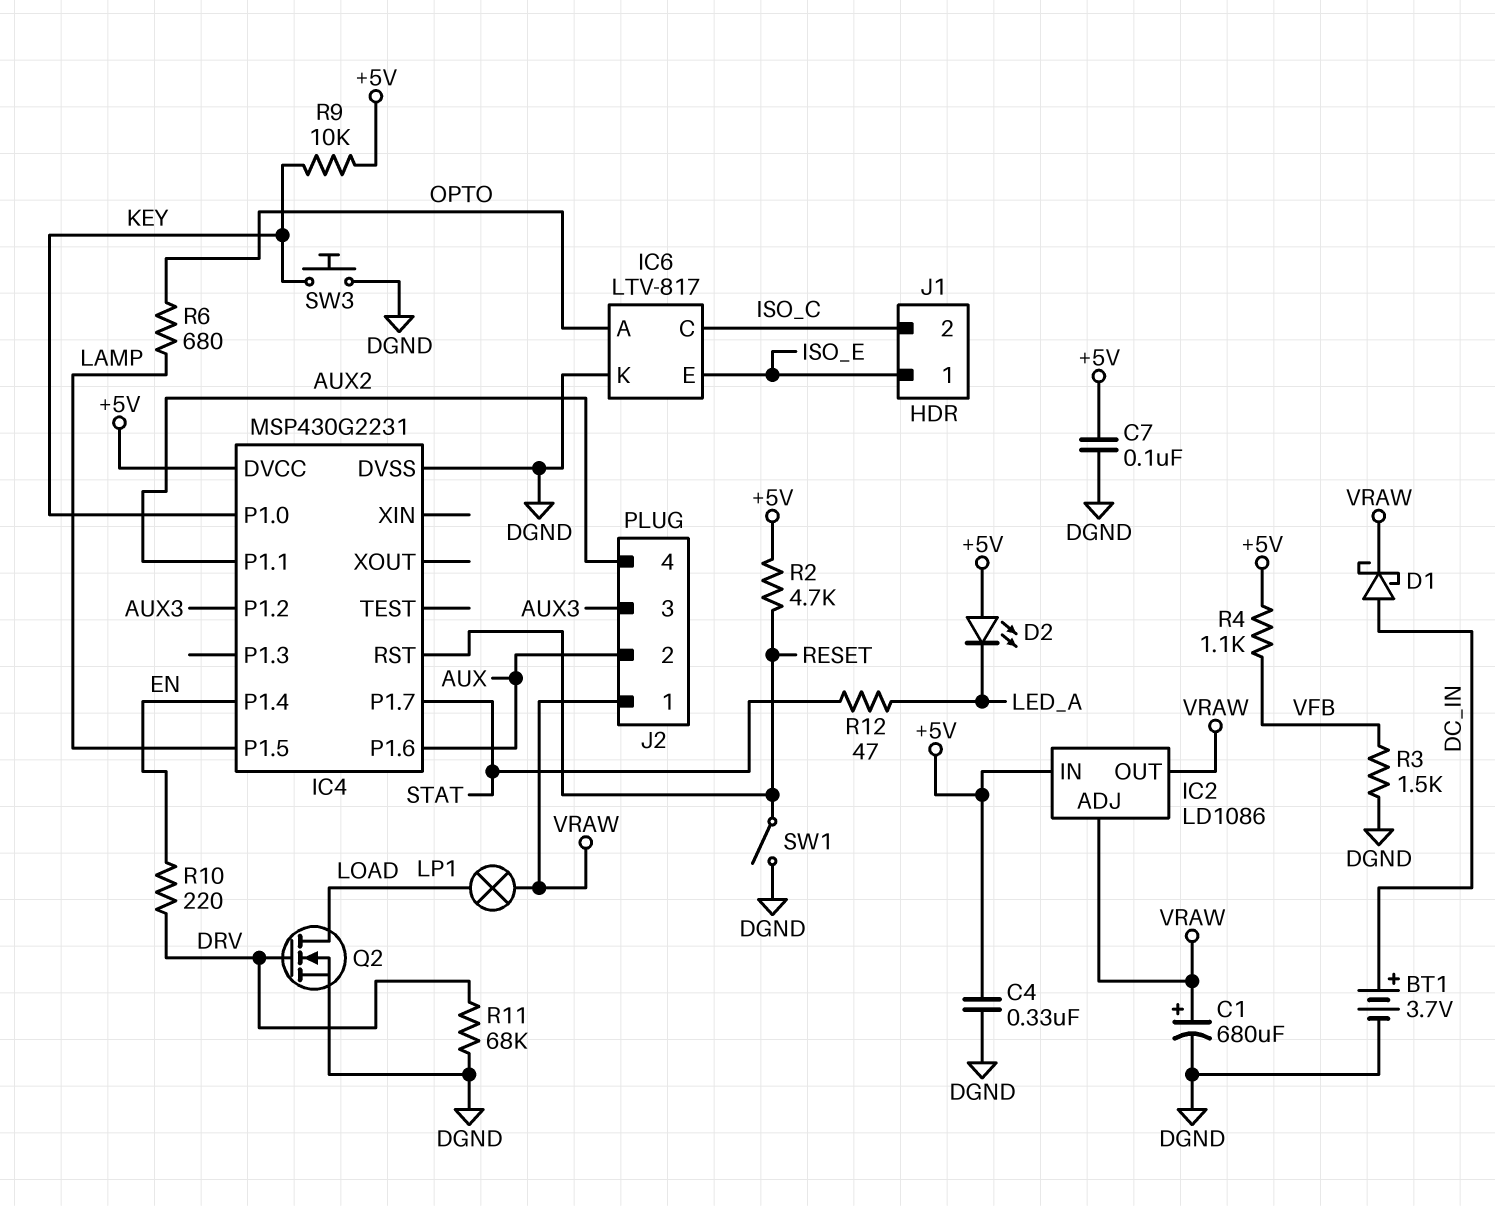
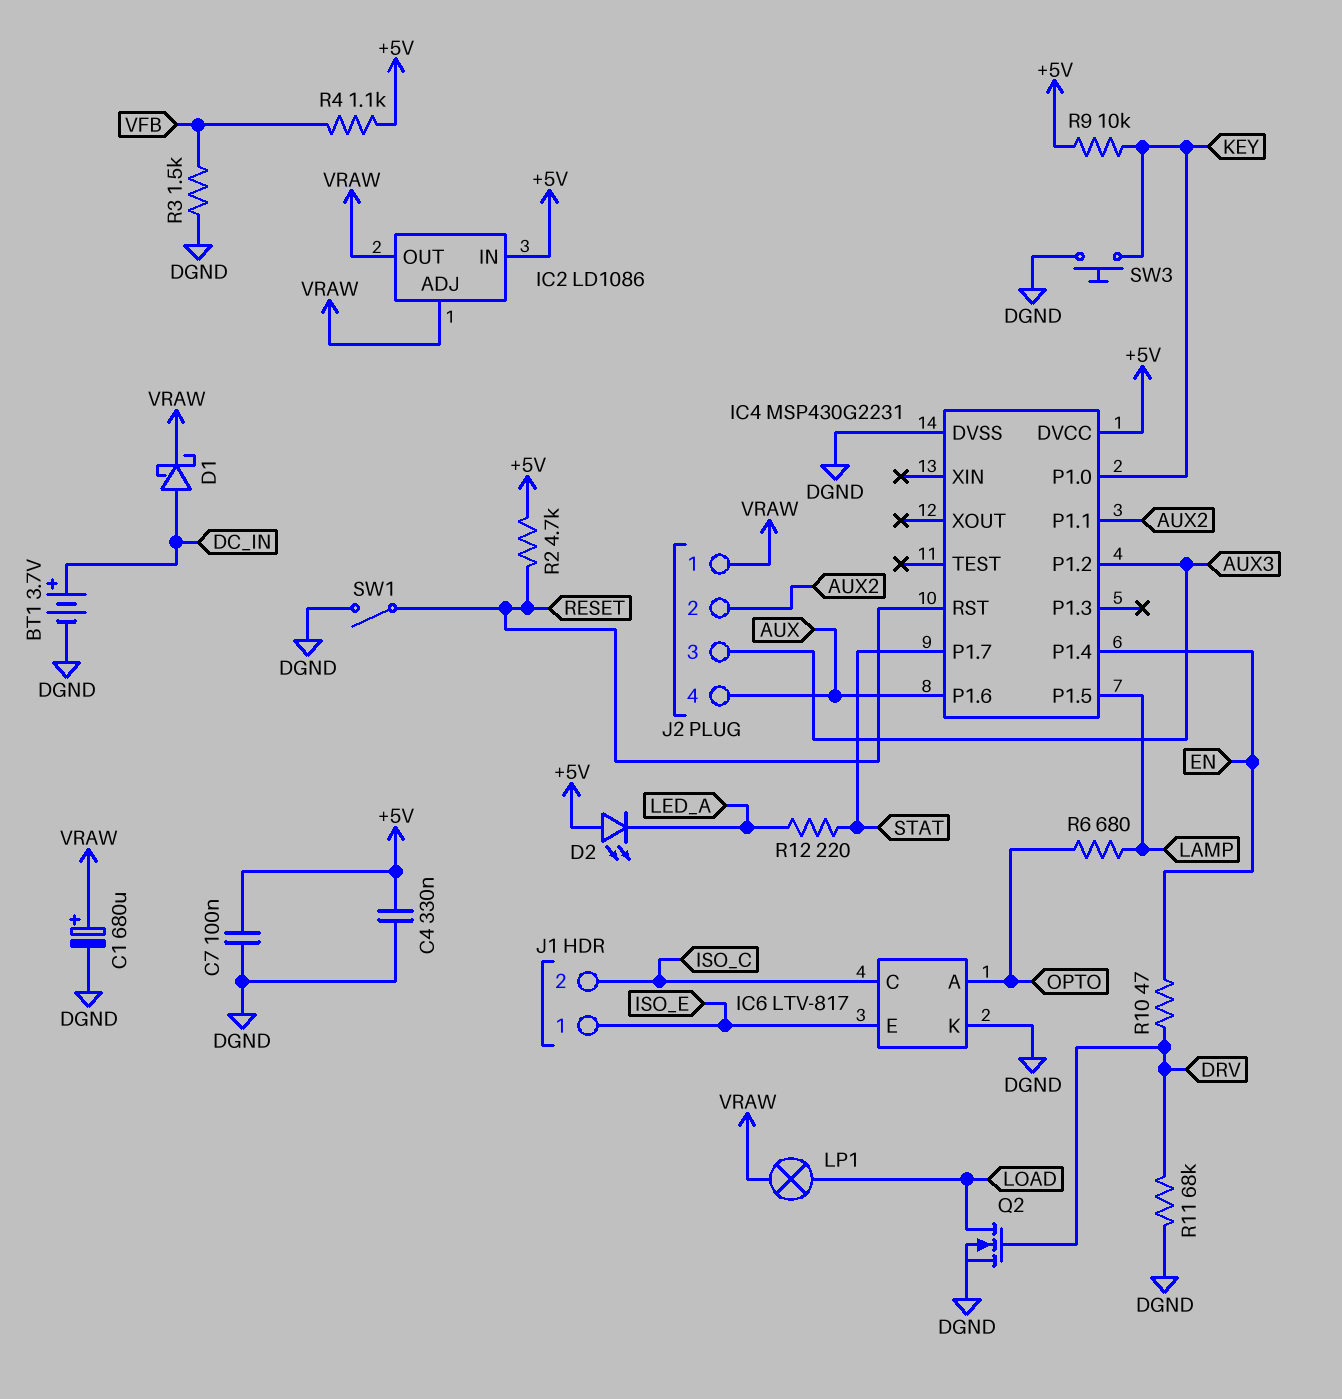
J2 pin 2: AUX -> AUX2
J2 pin 4: AUX2 -> AUX
R10: 220 (DRV, EN) -> 47 (DRV, EN)
R12: 47 (LED_A, STAT) -> 220 (LED_A, STAT)

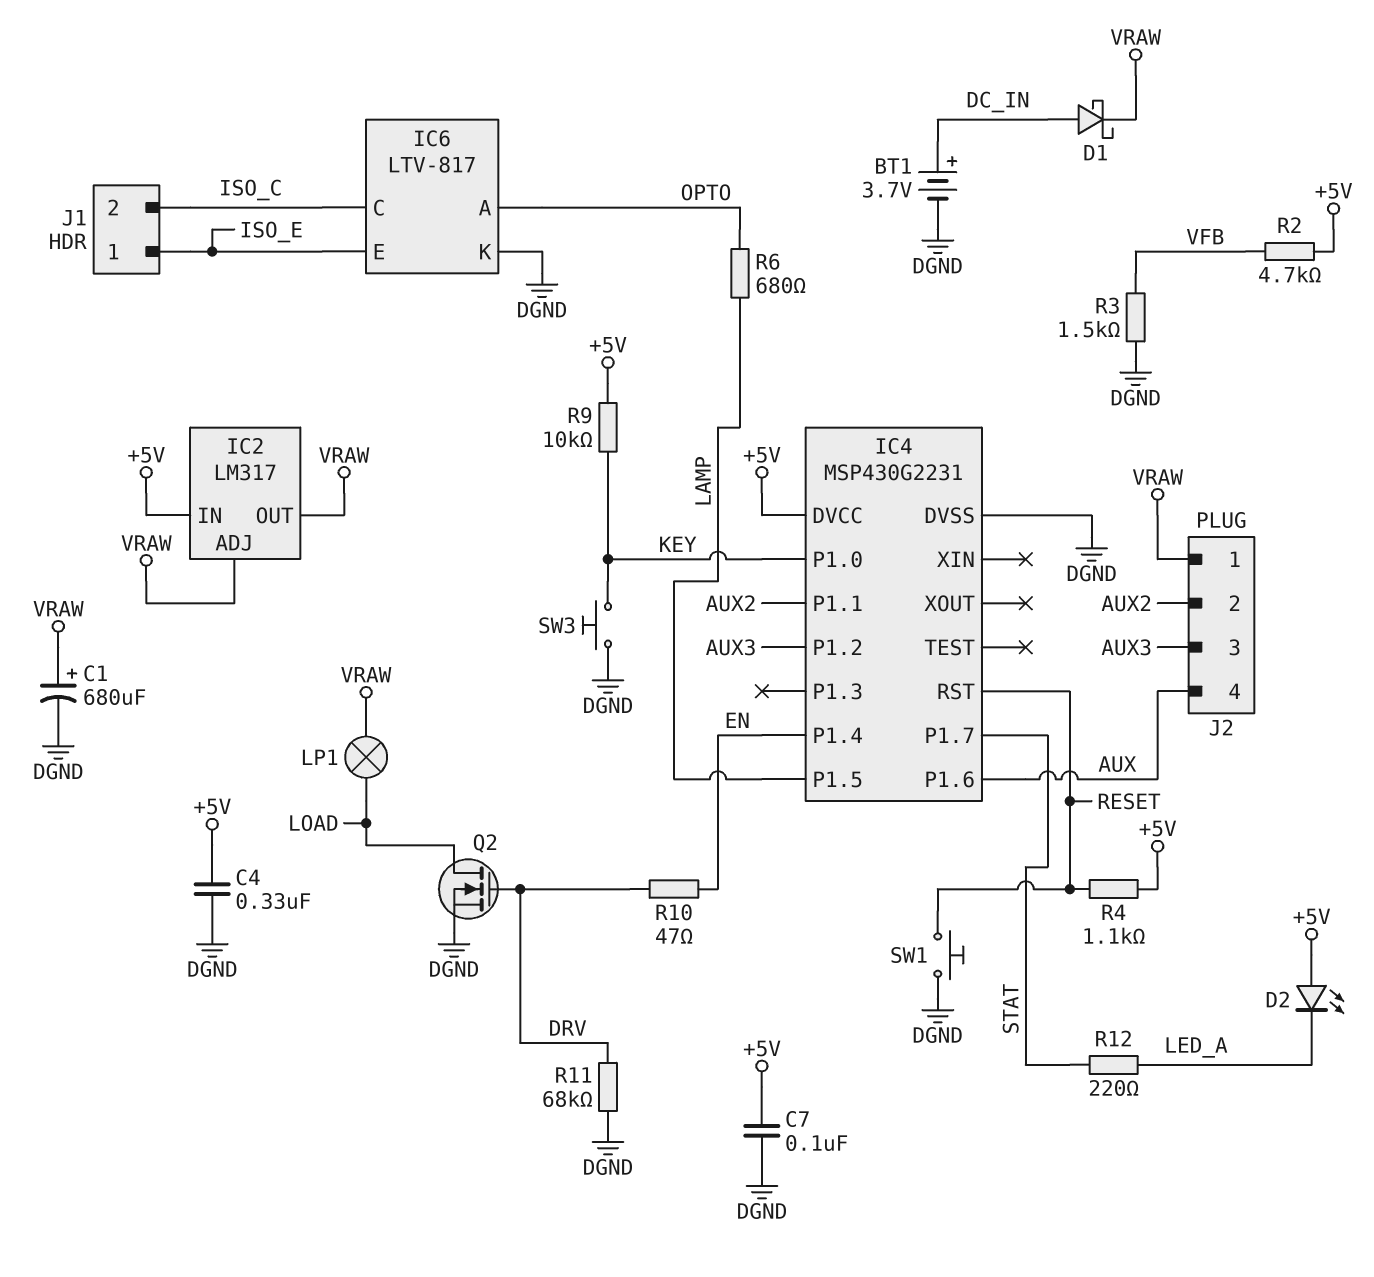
IC2: LD1086 -> LM317
R2: 4.7k (+5V, RESET) -> 4.7k (+5V, VFB)
R4: 1.1k (+5V, VFB) -> 1.1k (+5V, RESET)
SW1: switch (DGND, RESET) -> button (DGND, RESET)

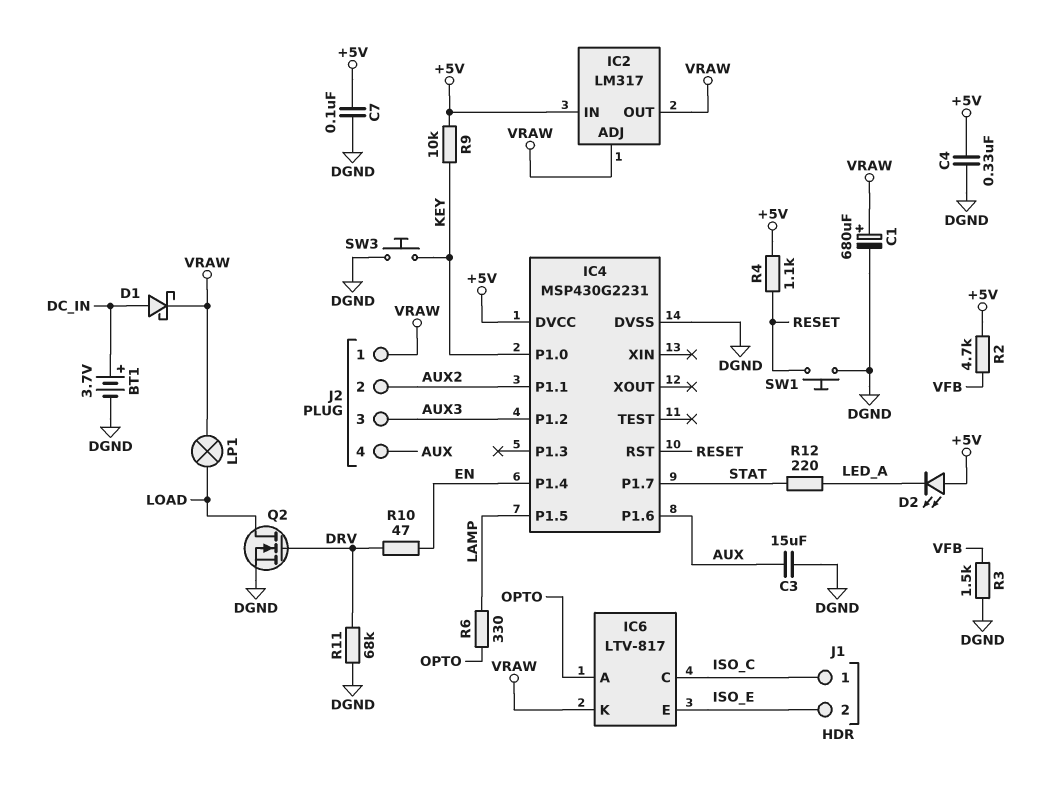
C3: none -> 15uF (AUX, DGND)
IC6 pin K: DGND -> VRAW
J1 pin 1: ISO_E -> ISO_C
J1 pin 2: ISO_C -> ISO_E
R6: 680 (LAMP, OPTO) -> 330 (LAMP, OPTO)

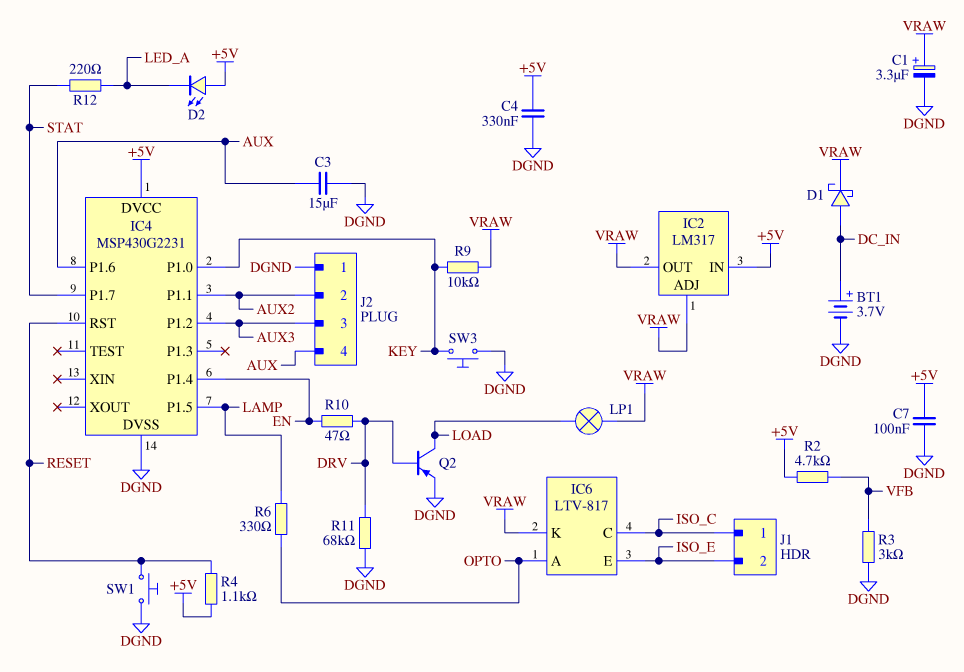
C1: 680uF (plus VRAW, minus DGND) -> 3.3uF (plus VRAW, minus DGND)
J2 pin 1: VRAW -> DGND
Q2: NMOS (G DRV, D LOAD, S DGND) -> PNP (B DRV, C LOAD, E DGND)
R3: 1.5k (DGND, VFB) -> 3k (DGND, VFB)
R9: 10k (+5V, KEY) -> 10k (KEY, VRAW)

